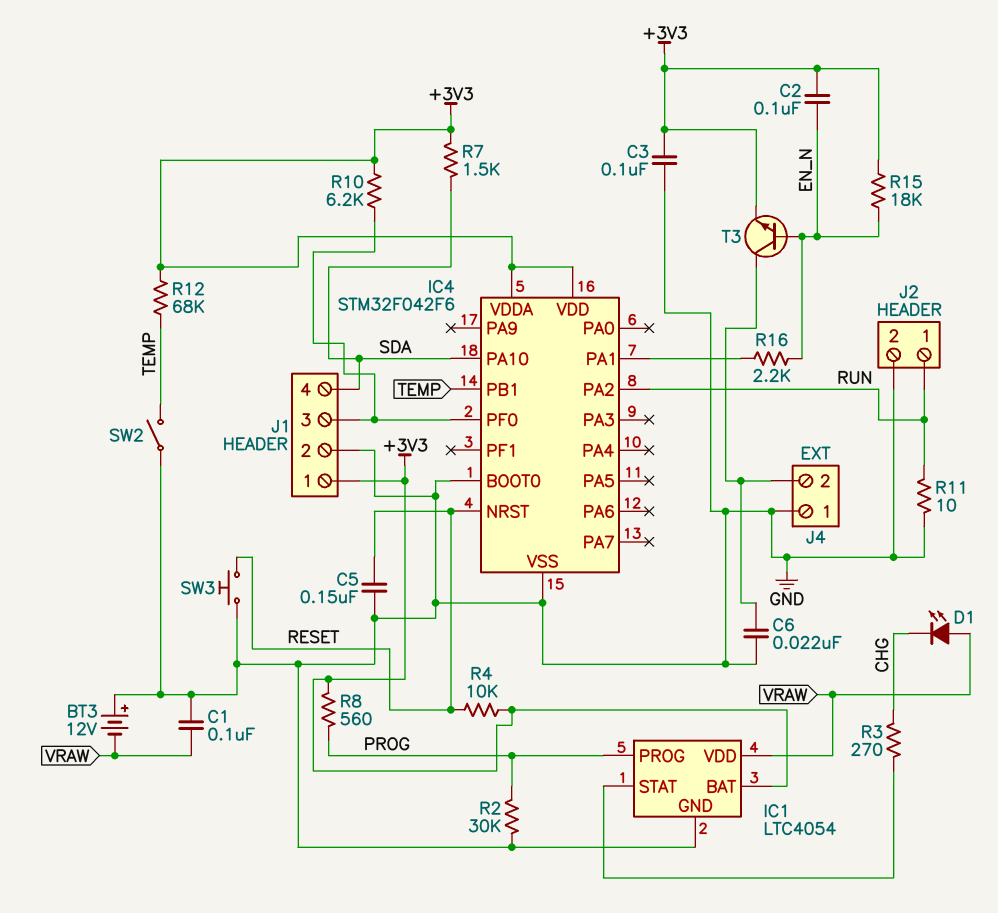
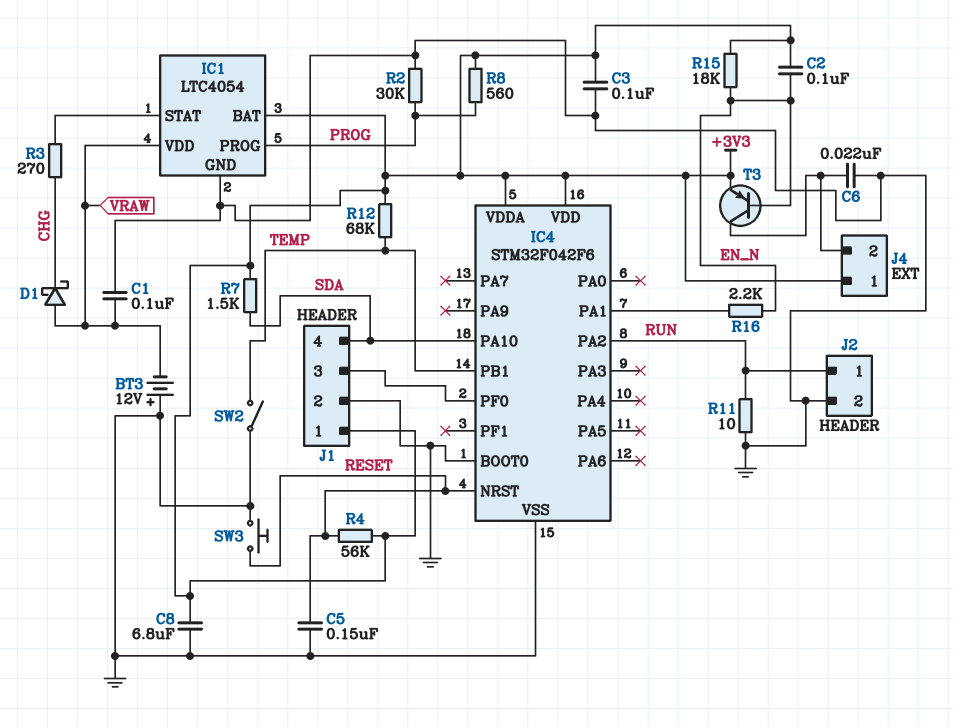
C8: none -> 6.8uF (+3V3, GND)
D1: LED (A VRAW, K CHG) -> schottky (A VRAW, K CHG)
J4 pin 1: GND -> +3V3
R4: 10k (+3V3, RESET) -> 56k (+3V3, RESET)
R10: 6.2k (+3V3, IC4/PF0) -> none
T3: NPN (B EN_N, C J4/2, E +3V3) -> PNP (B EN_N, C J4/2, E +3V3)

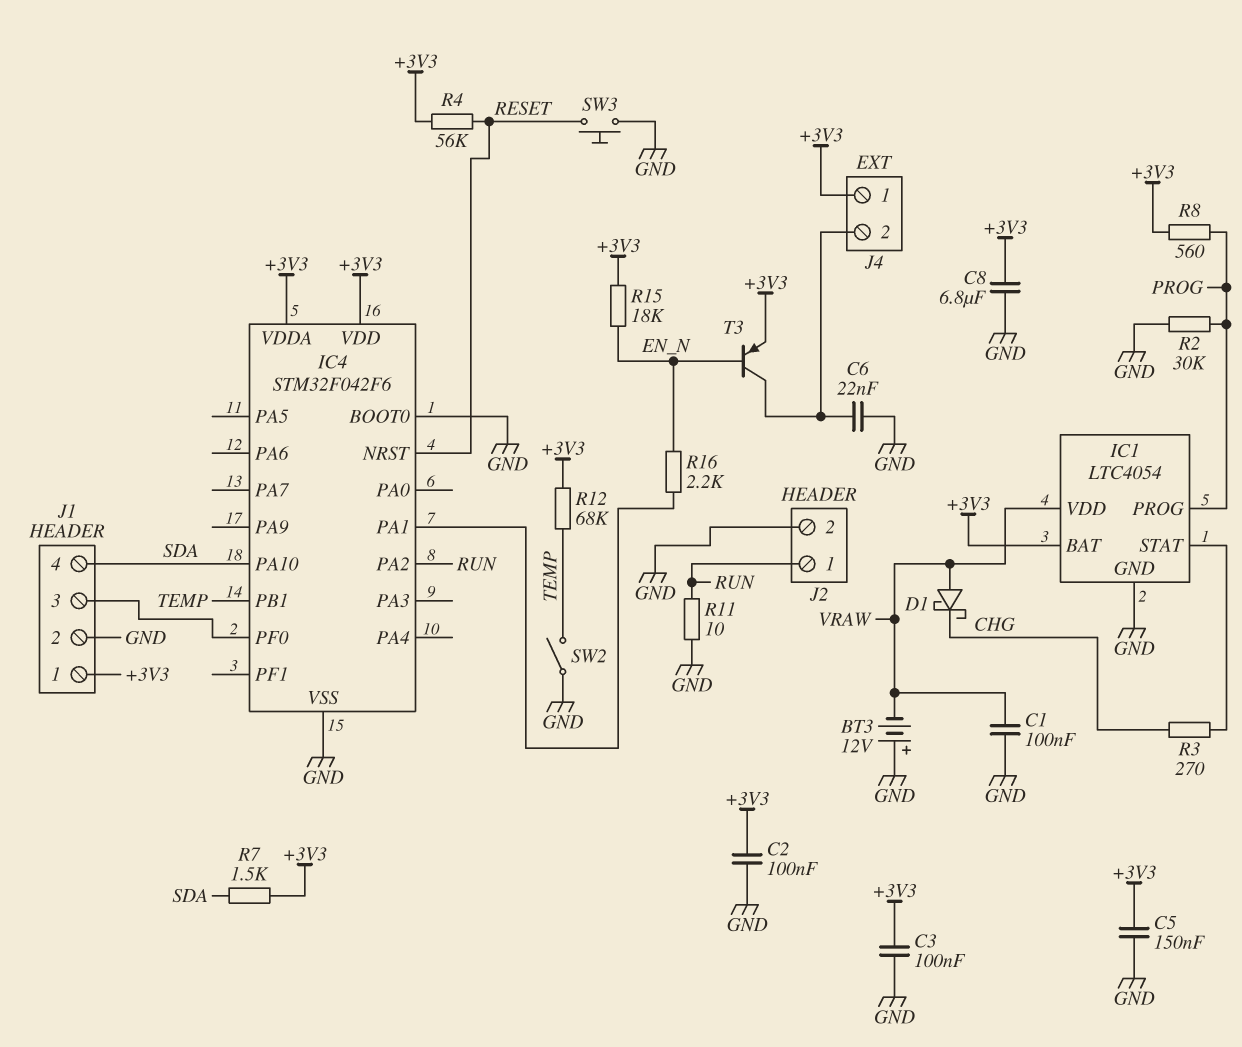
C2: 100nF (+3V3, EN_N) -> 100nF (+3V3, GND)
C5: 150nF (GND, RESET) -> 150nF (+3V3, GND)

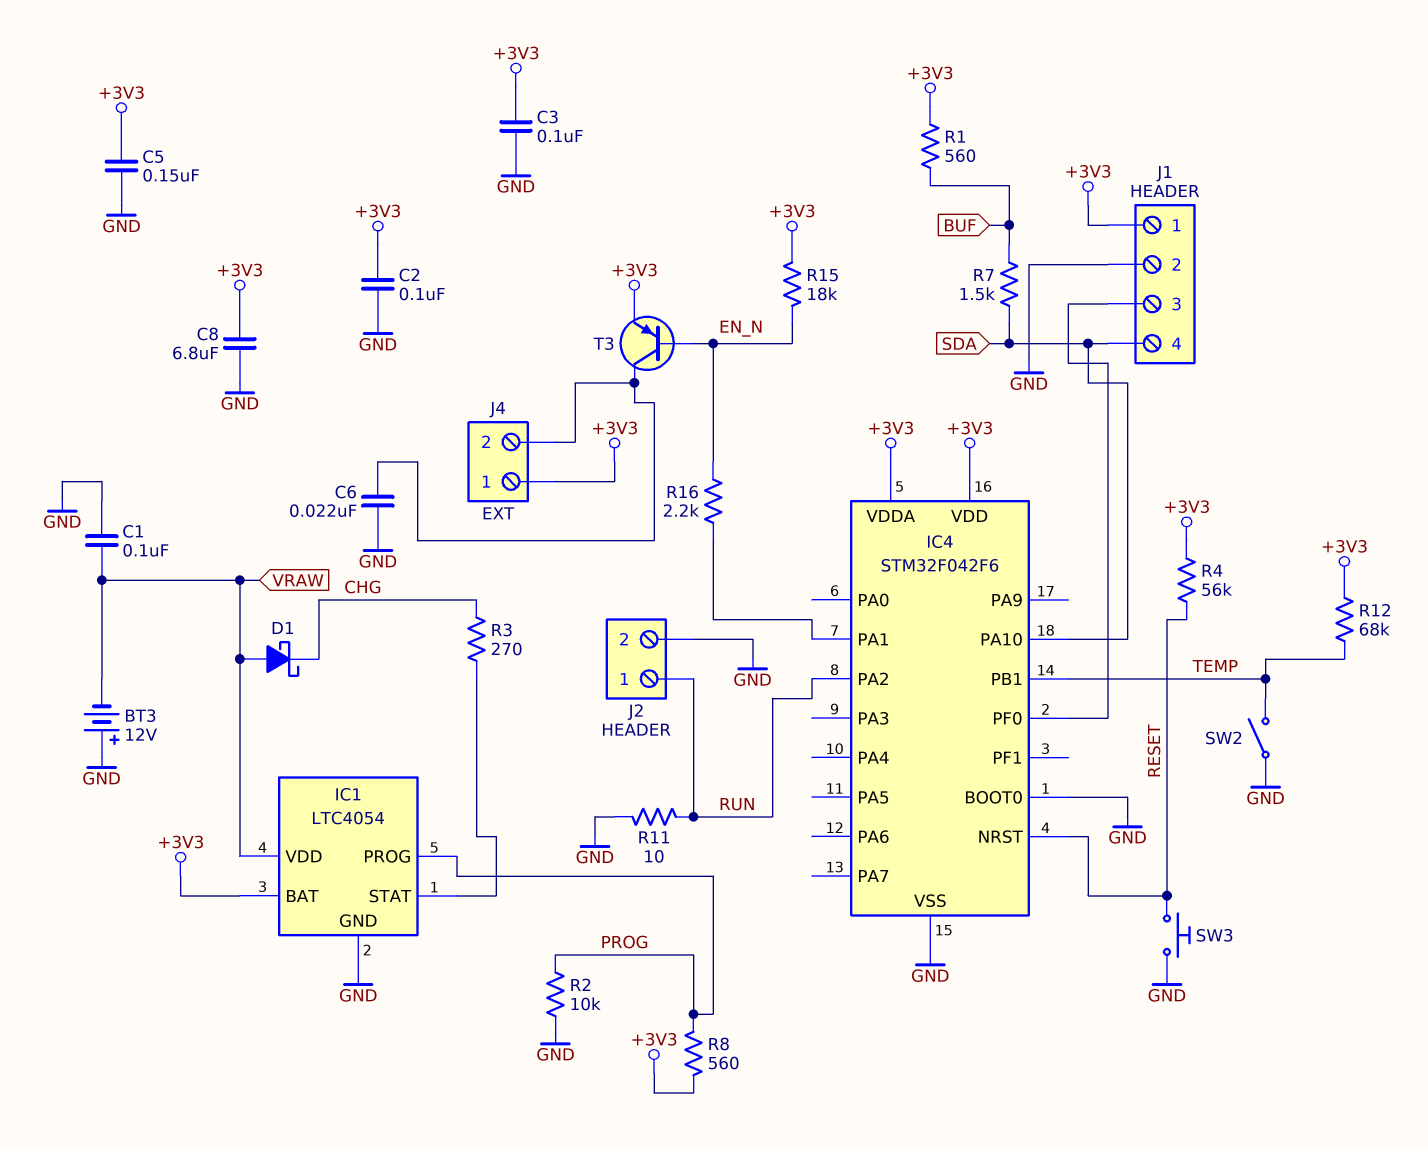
R1: none -> 560 (+3V3, BUF)
R2: 30k (GND, PROG) -> 10k (GND, PROG)
R7: 1.5k (+3V3, SDA) -> 1.5k (BUF, SDA)

